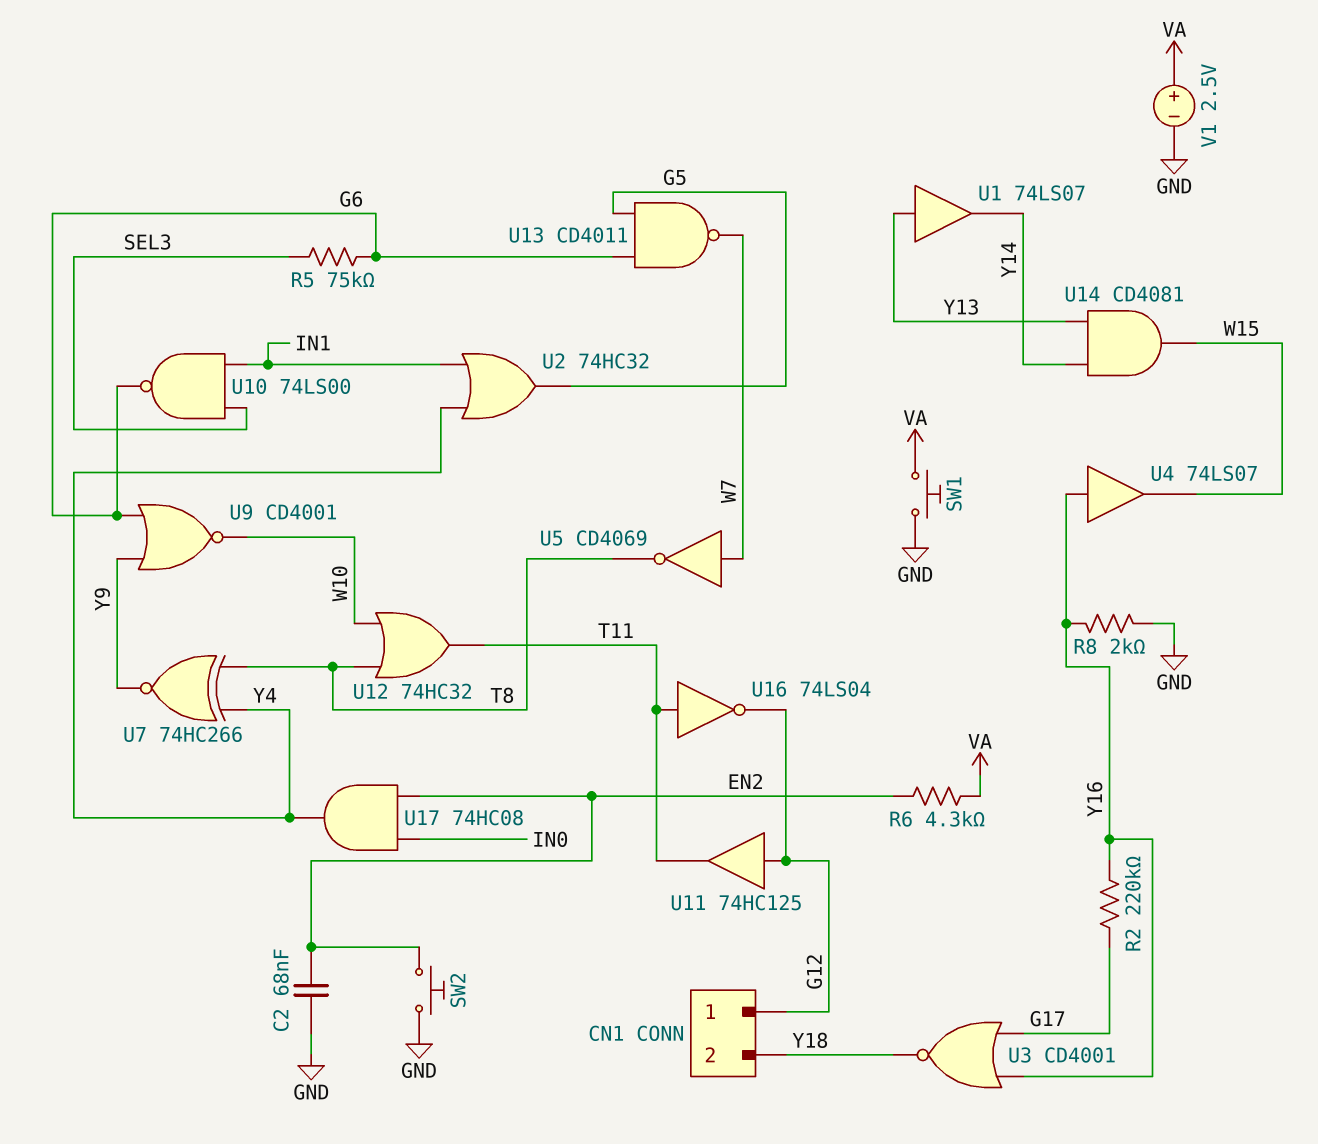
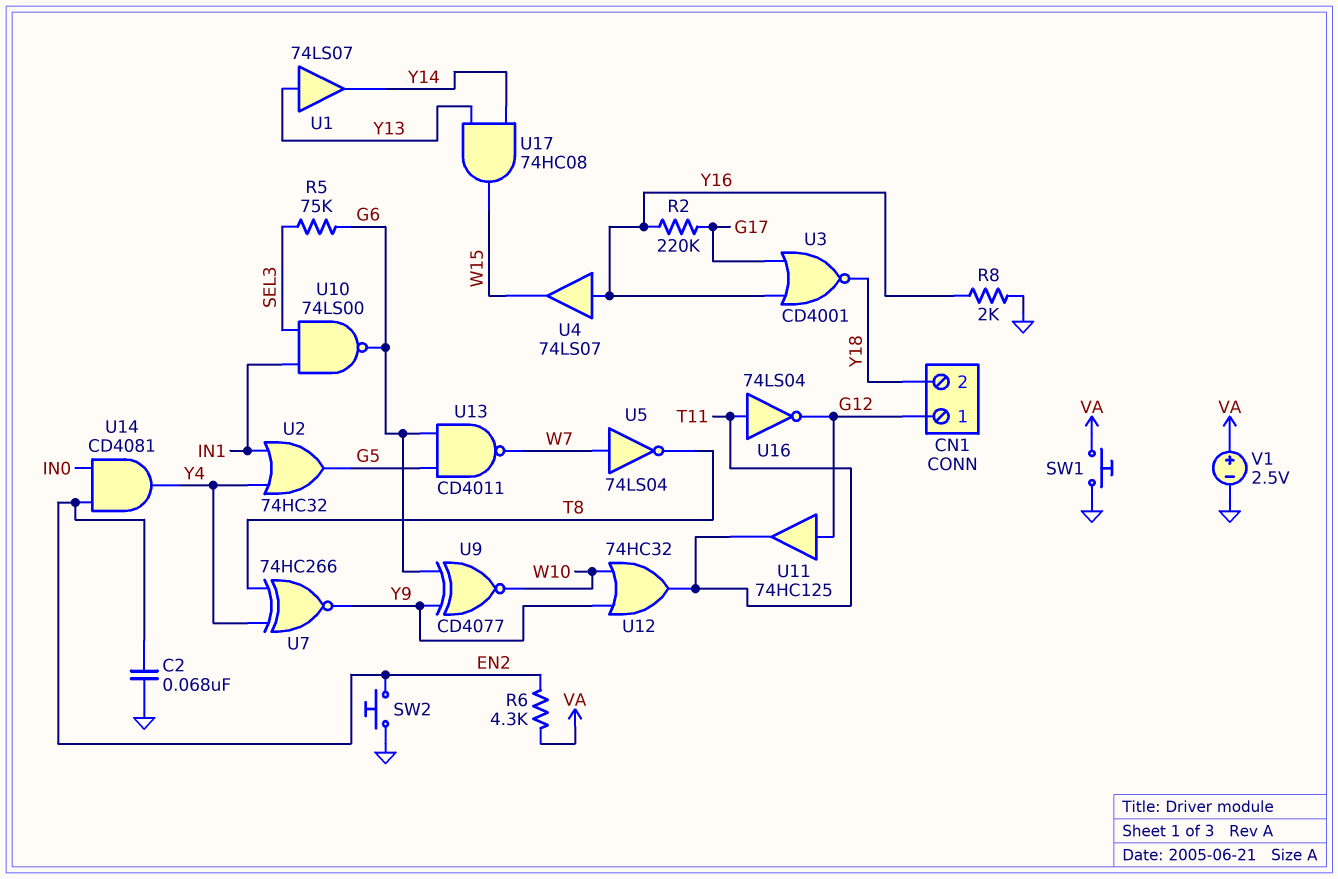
U5: NOT CD4069 (in W7, out T8) -> NOT 74LS04 (in W7, out T8)
U9: NOR CD4001 (in G6, in Y9, out W10) -> XNOR CD4077 (in G6, in Y9, out W10)
U12: OR 74HC32 (in T8, in W10, out T11) -> OR 74HC32 (in W10, in Y9, out T11)
U14: AND CD4081 (in Y13, in Y14, out W15) -> AND CD4081 (in EN2, in IN0, out Y4)
U17: AND 74HC08 (in EN2, in IN0, out Y4) -> AND 74HC08 (in Y13, in Y14, out W15)

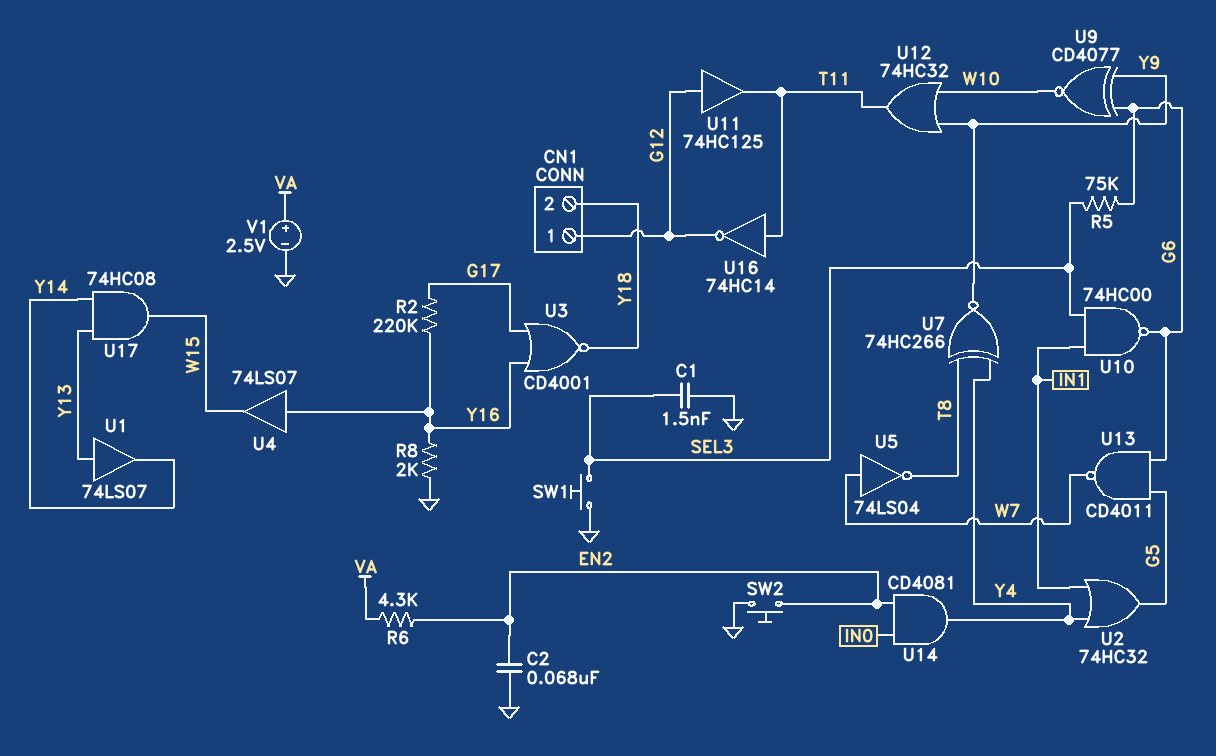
C1: none -> 1.5nF (GND, SEL3)
SW1: button (GND, VA) -> button (GND, SEL3)
U10: NAND 74LS00 (in IN1, in SEL3, out G6) -> NAND 74HC00 (in IN1, in SEL3, out G6)
U16: NOT 74LS04 (in T11, out G12) -> NOT 74HC14 (in T11, out G12)

